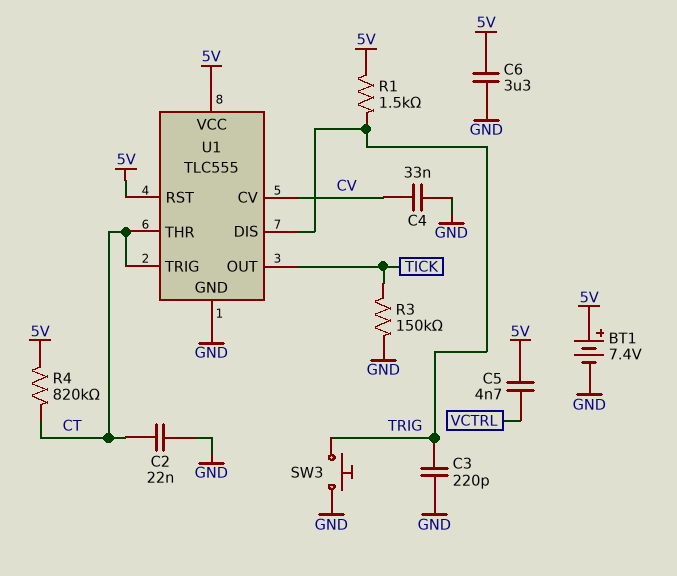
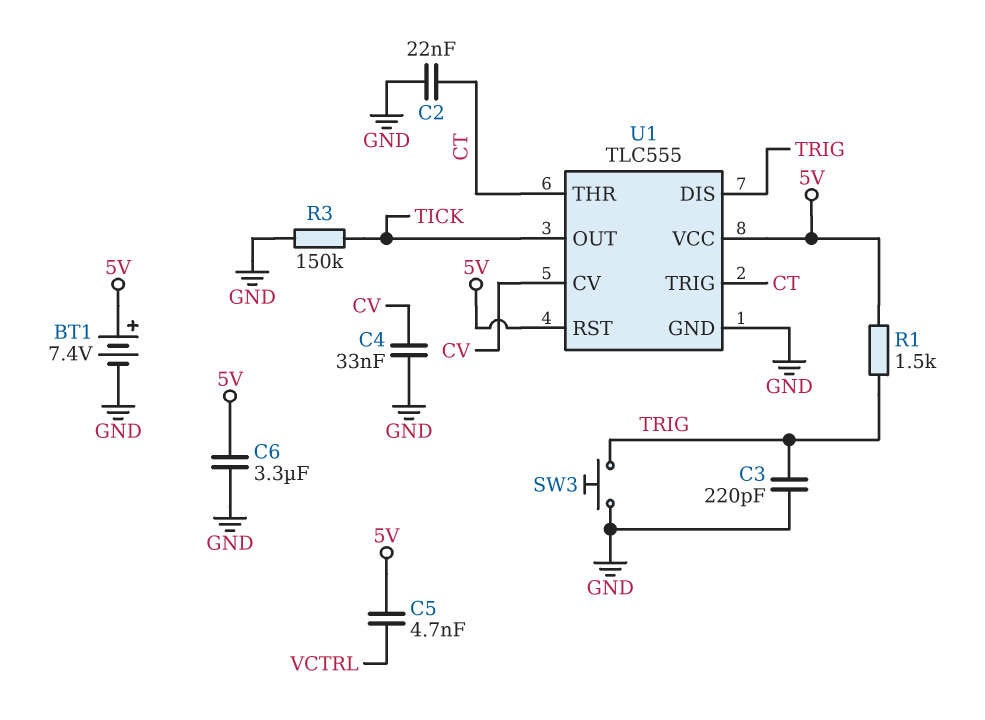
R4: 820k (5V, CT) -> none

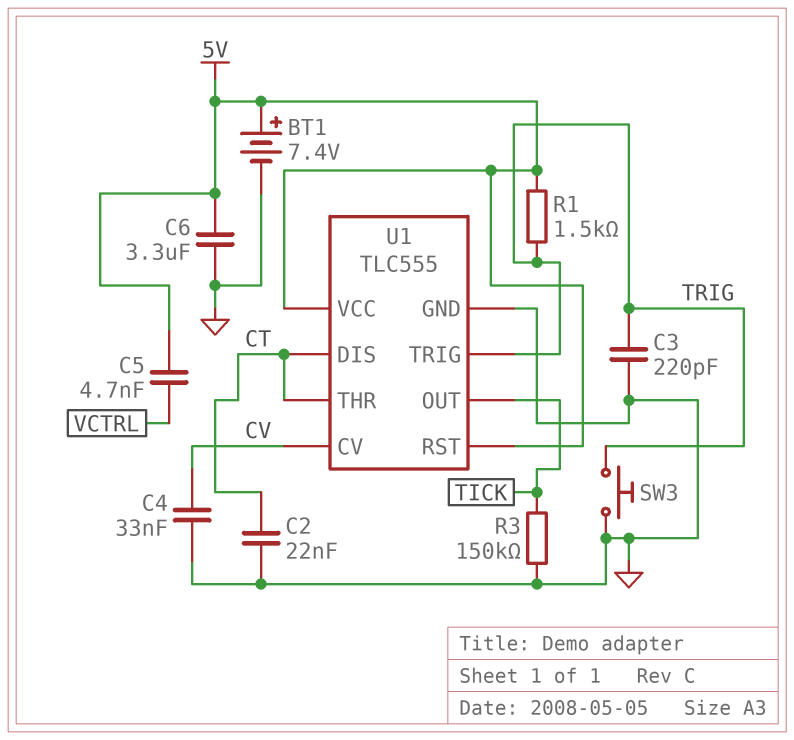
U1 pin DIS: TRIG -> CT
U1 pin TRIG: CT -> TRIG

